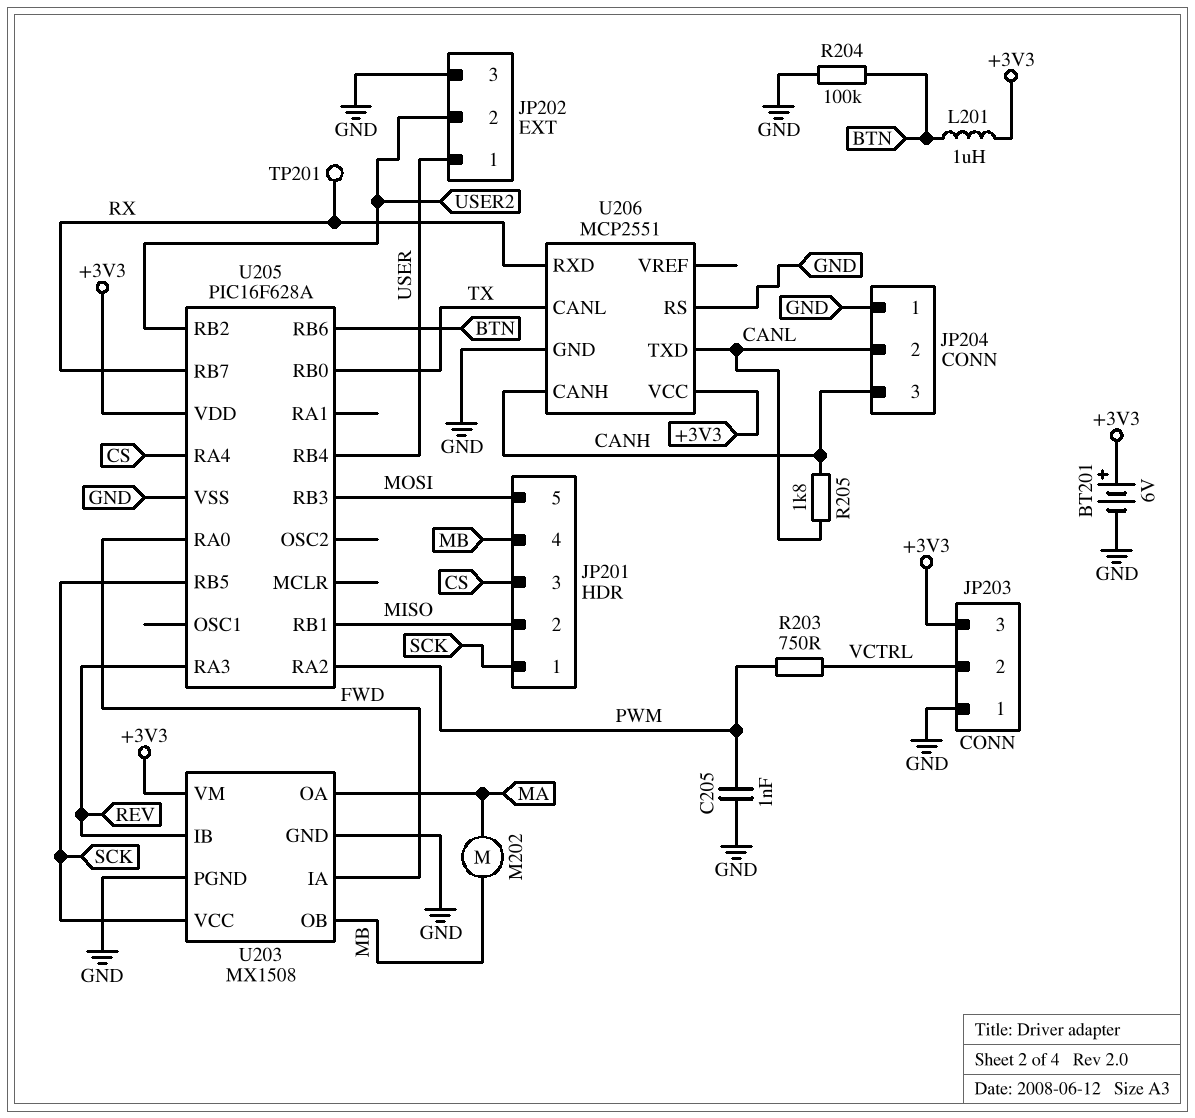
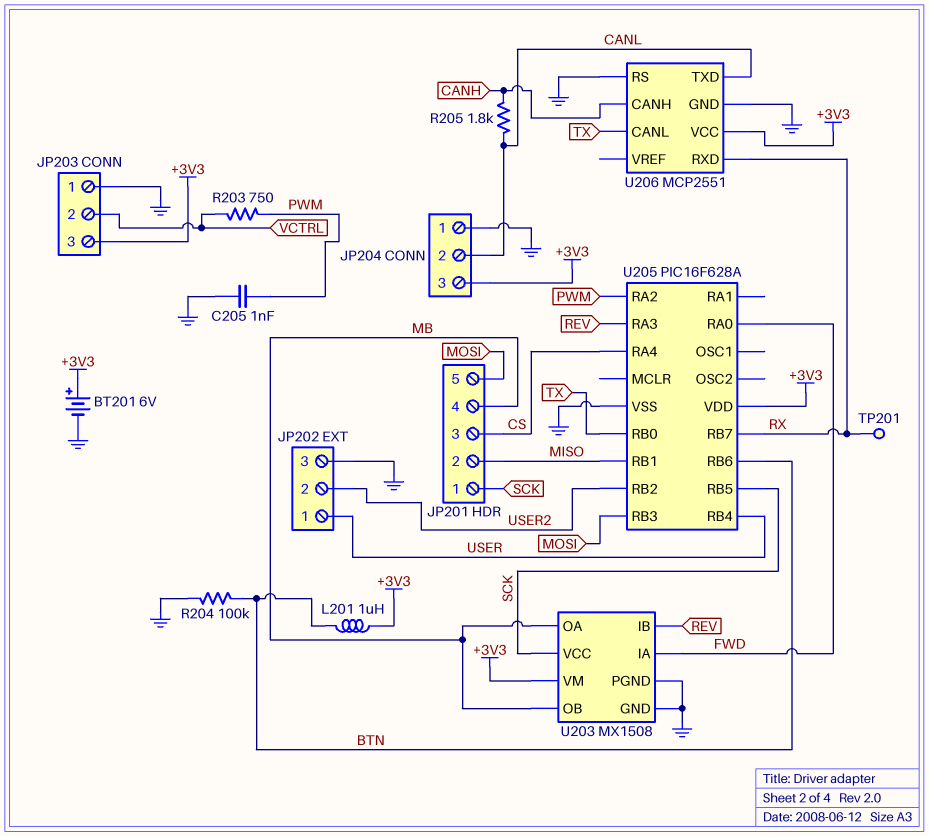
JP204 pin 3: CANH -> +3V3
M202: motor (MA, MB) -> none
U203 pin OA: MA -> MB

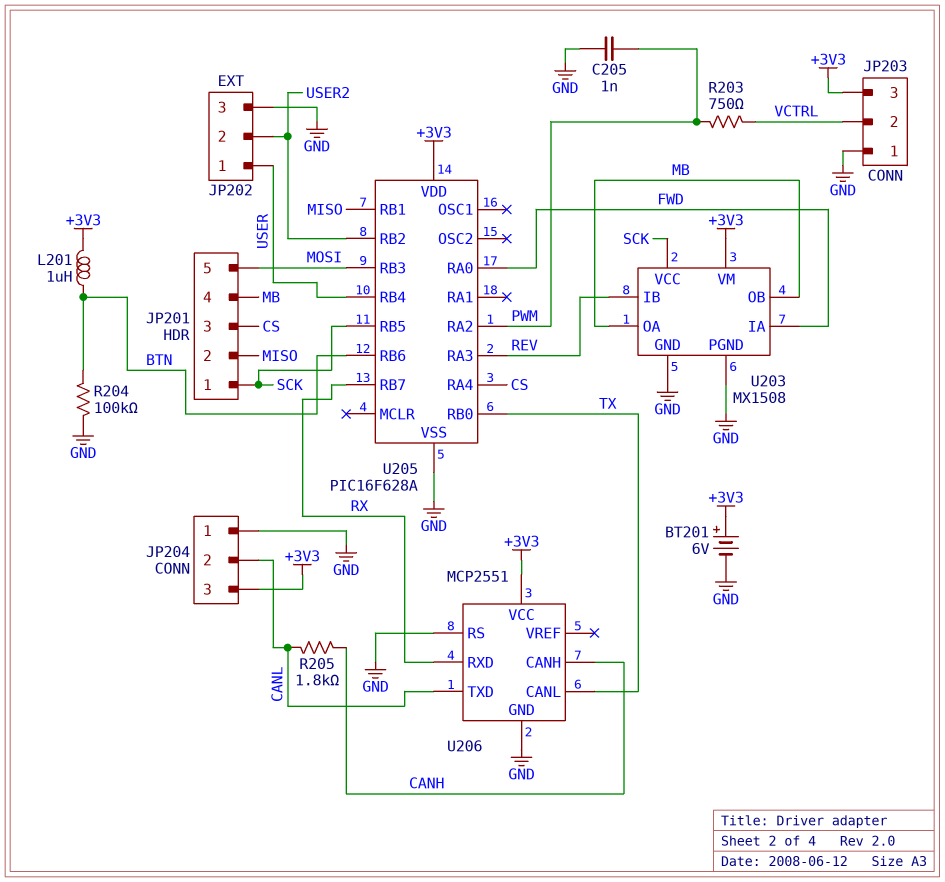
TP201: test point (RX) -> none

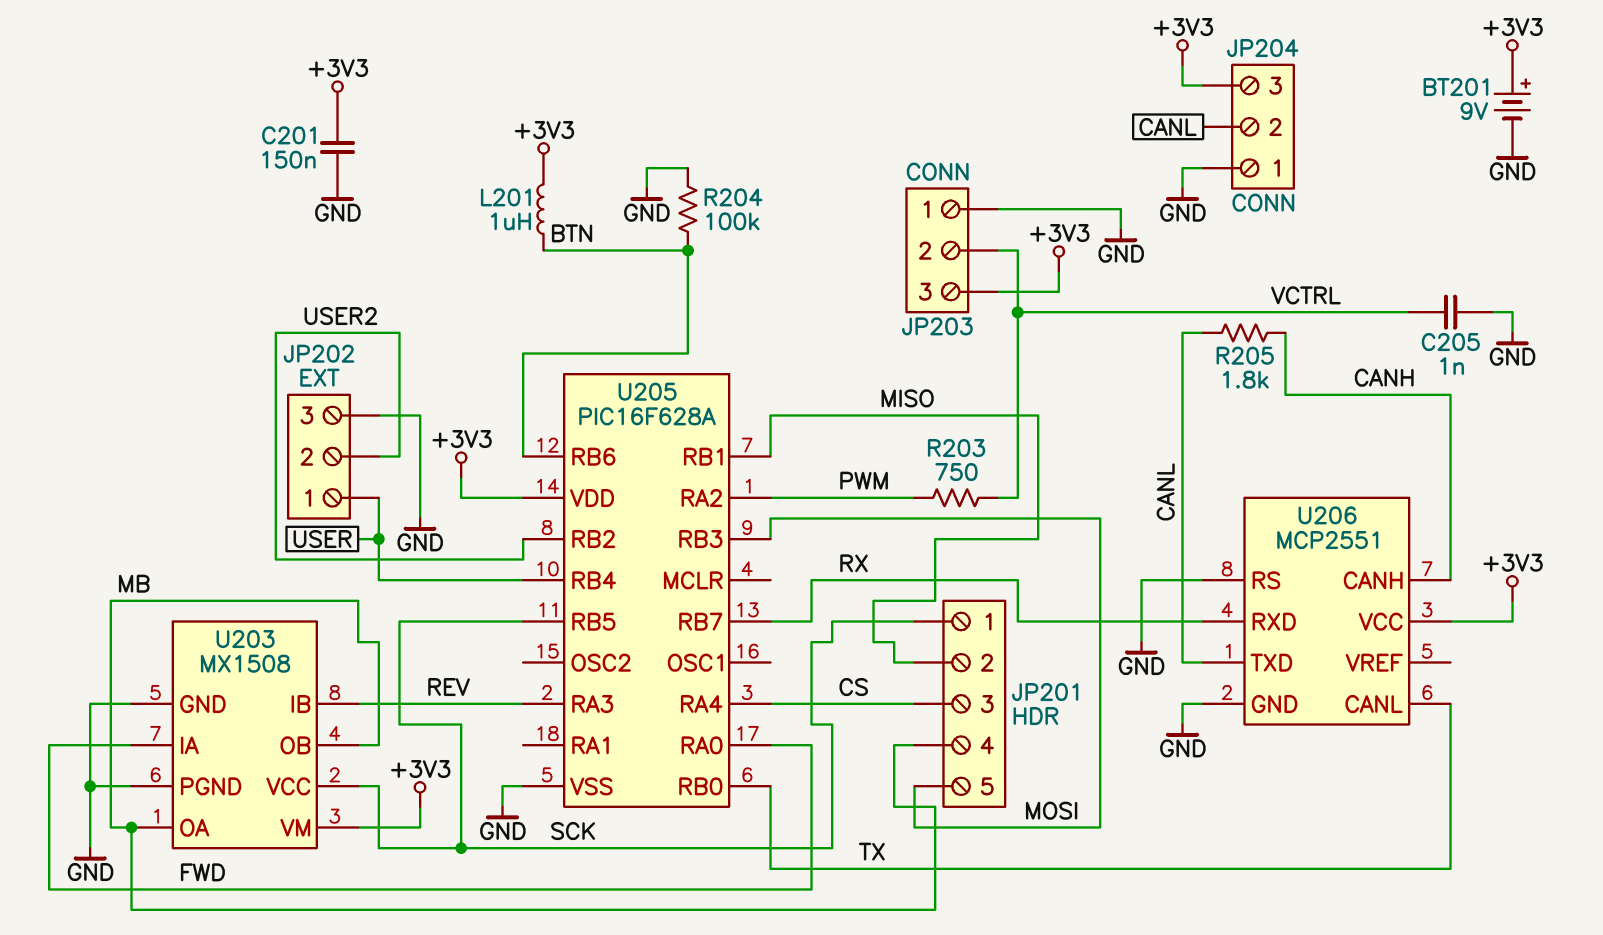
BT201: 6V (plus +3V3, minus GND) -> 9V (plus +3V3, minus GND)
C201: none -> 150nF (+3V3, GND)
C205: 1nF (GND, PWM) -> 1nF (GND, VCTRL)

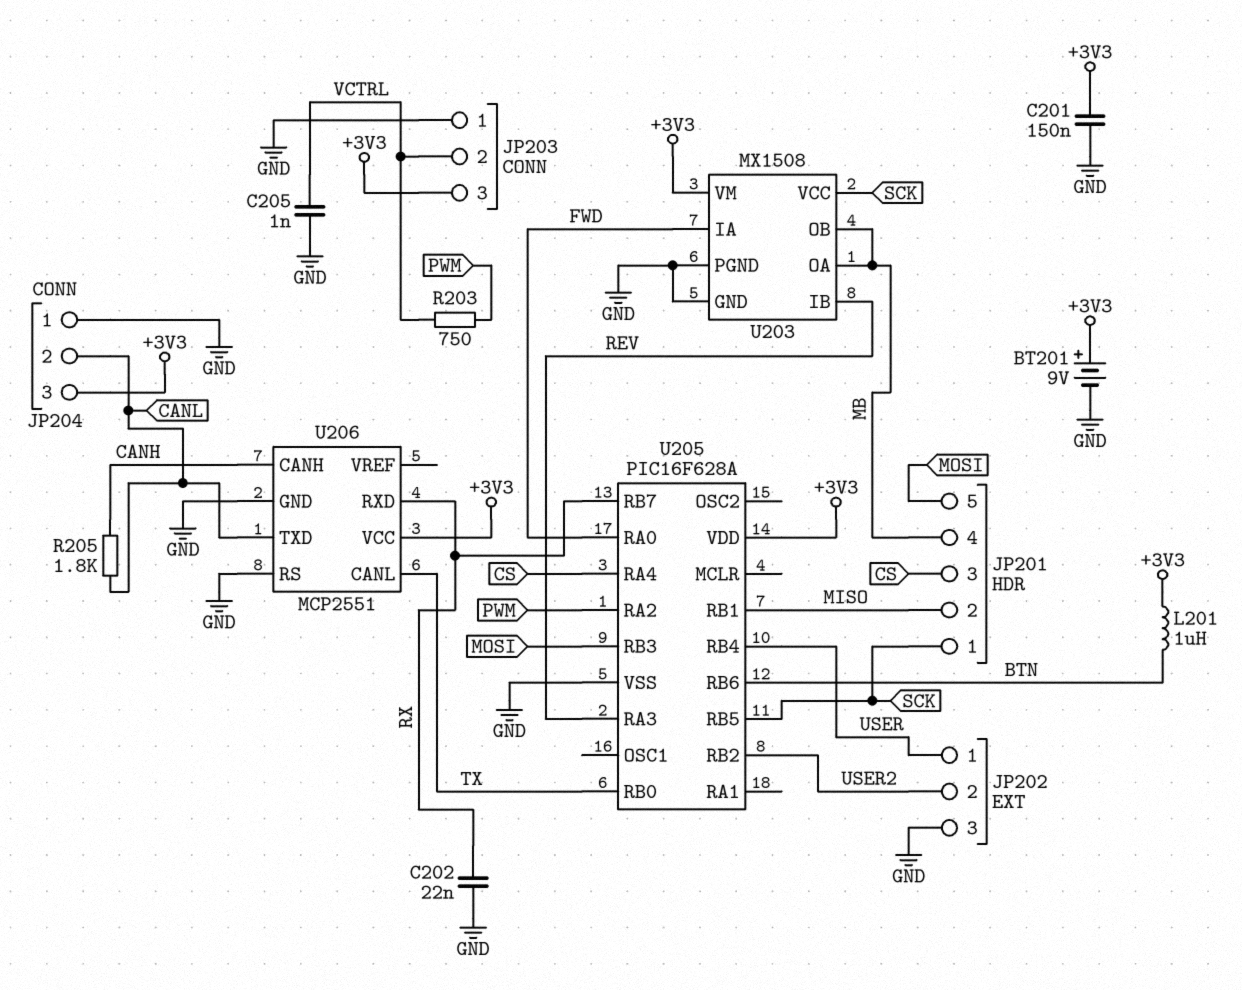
C202: none -> 22nF (GND, RX)
R204: 100k (BTN, GND) -> none

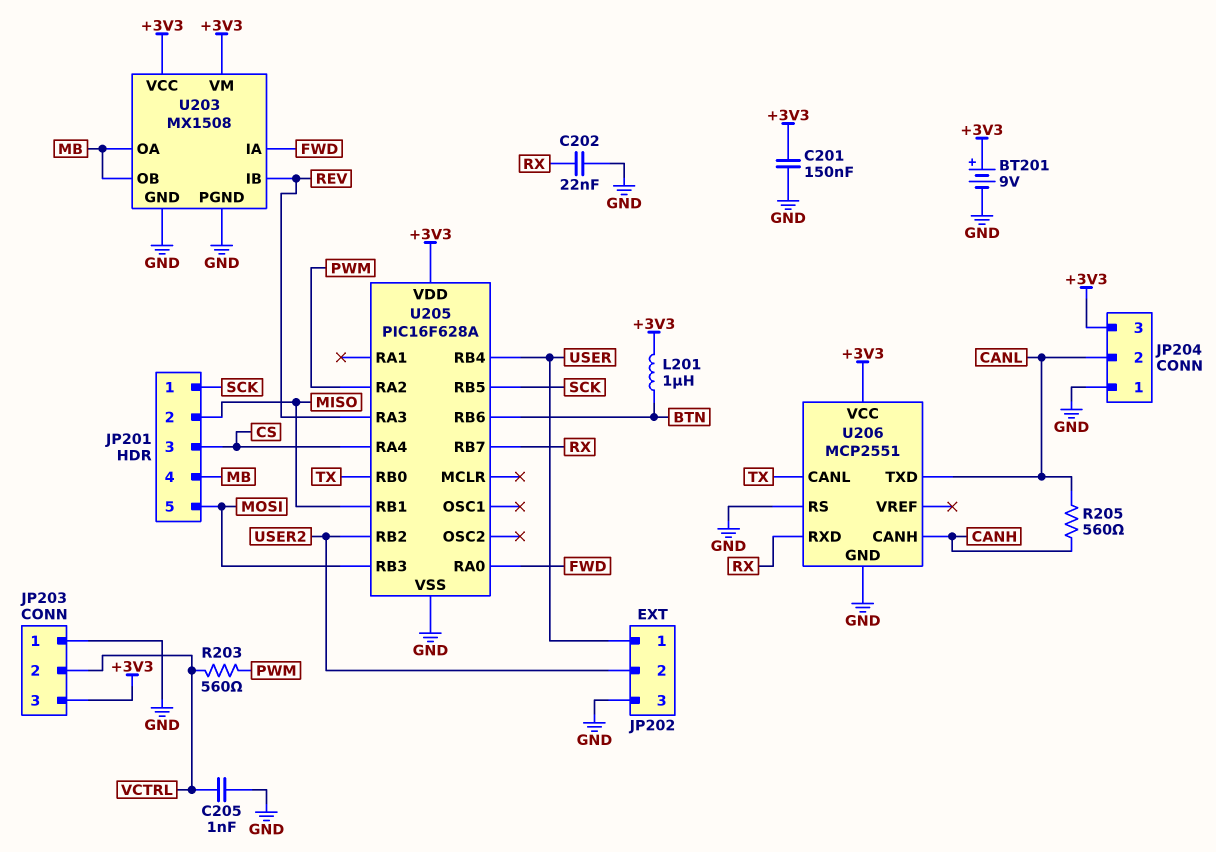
R203: 750 (PWM, VCTRL) -> 560 (PWM, VCTRL)
R205: 1.8k (CANH, CANL) -> 560 (CANH, CANL)
U203 pin VCC: SCK -> +3V3

